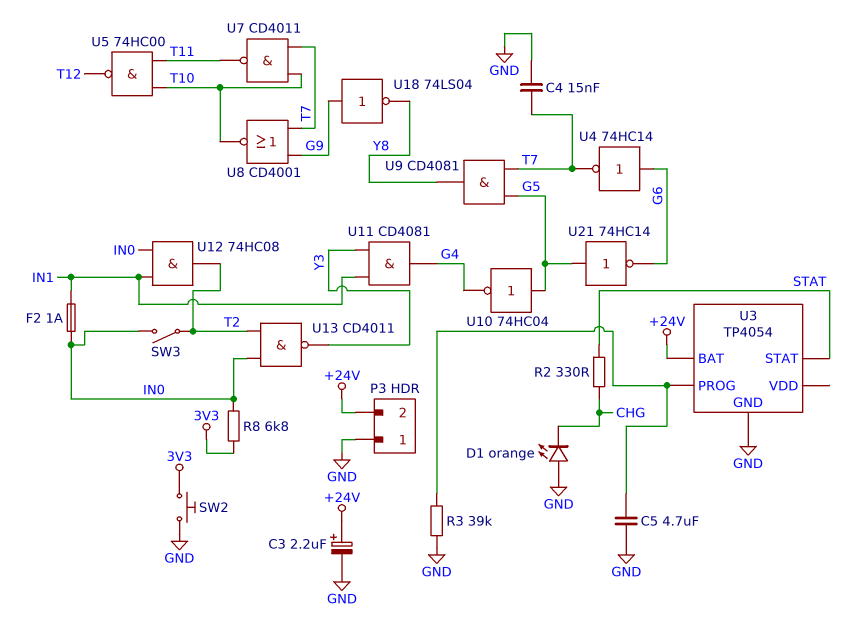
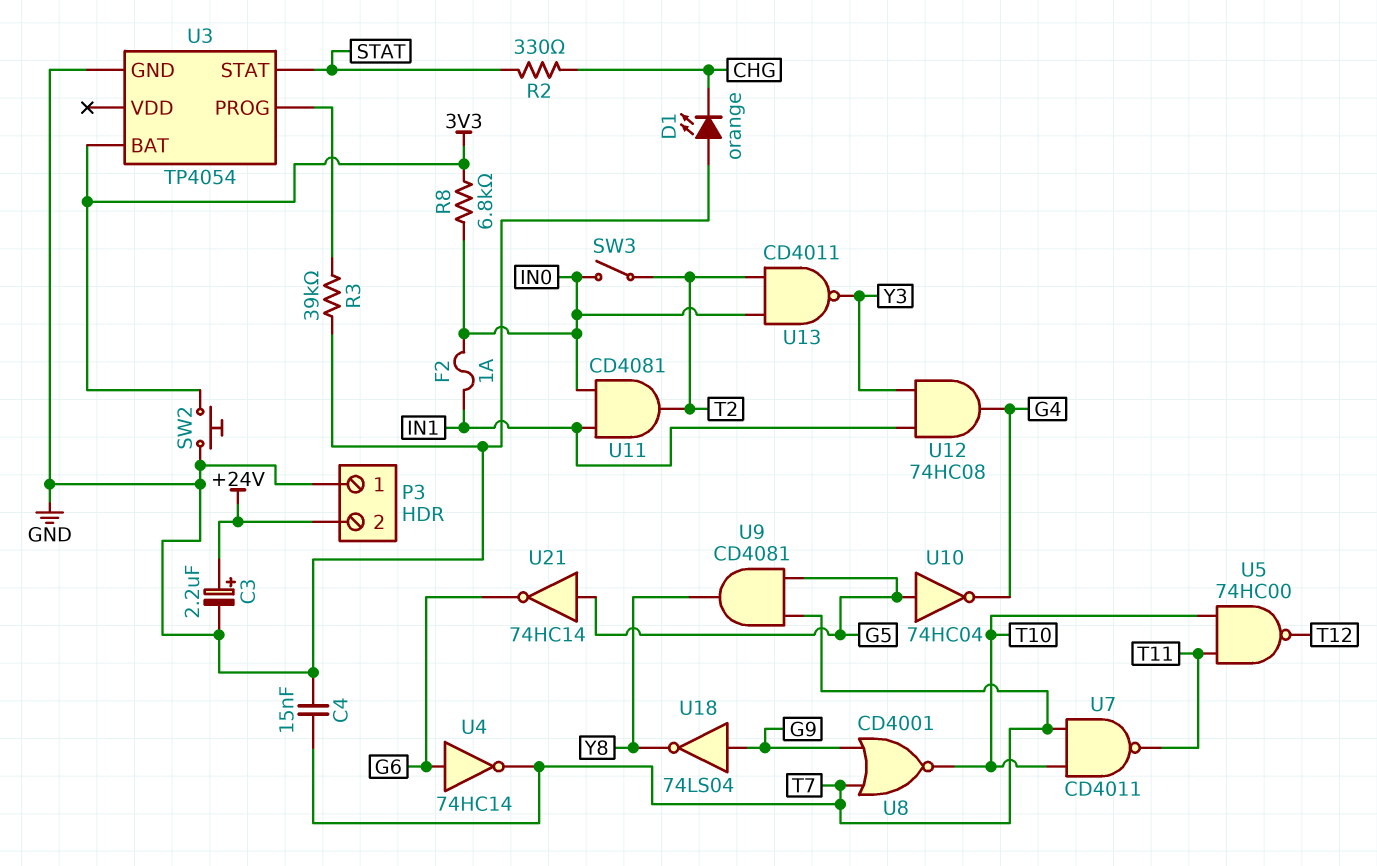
C5: 4.7uF (GND, U3/PROG) -> none
U3 pin BAT: +24V -> 3V3
U11: AND CD4081 (in IN1, in Y3, out G4) -> AND CD4081 (in IN0, in IN1, out T2)
U12: AND 74HC08 (in IN0, in IN1, out T2) -> AND 74HC08 (in IN1, in Y3, out G4)

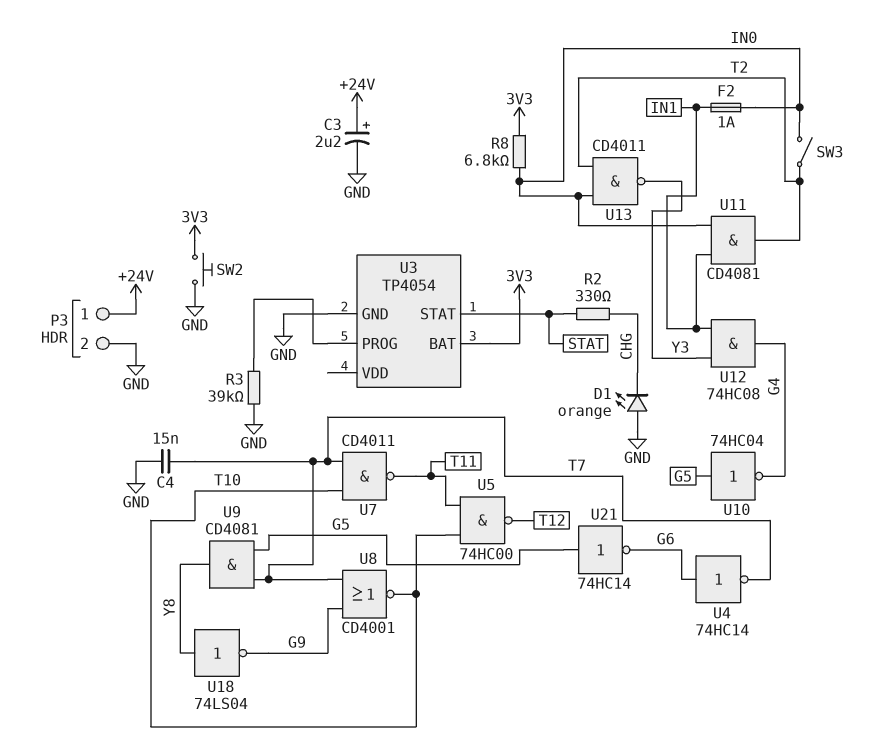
P3 pin 1: GND -> +24V
P3 pin 2: +24V -> GND
U18: NOT 74LS04 (in G9, out Y8) -> NOT 74LS04 (in Y8, out G9)

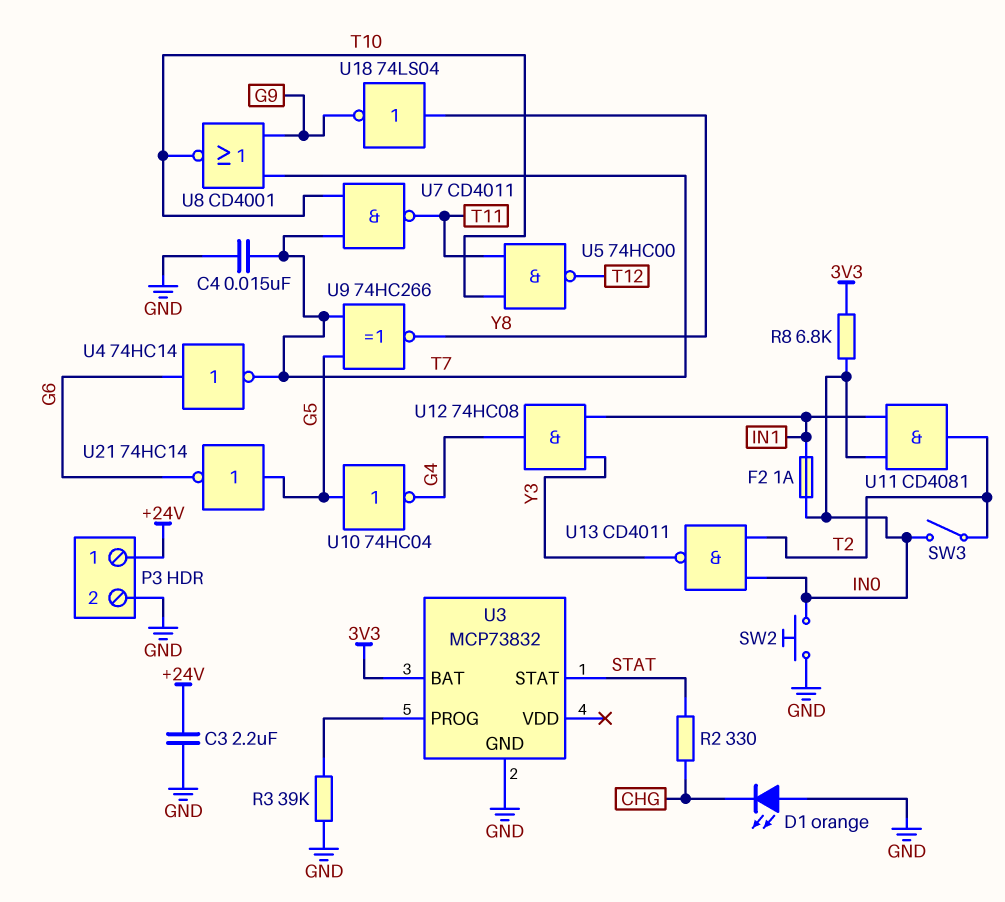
C3: 2.2uF (plus +24V, minus GND) -> 2.2uF (+24V, GND)
SW2: button (3V3, GND) -> button (GND, IN0)
U3: TP4054 -> MCP73832
U9: AND CD4081 (in G5, in T7, out Y8) -> XNOR 74HC266 (in G5, in T7, out Y8)

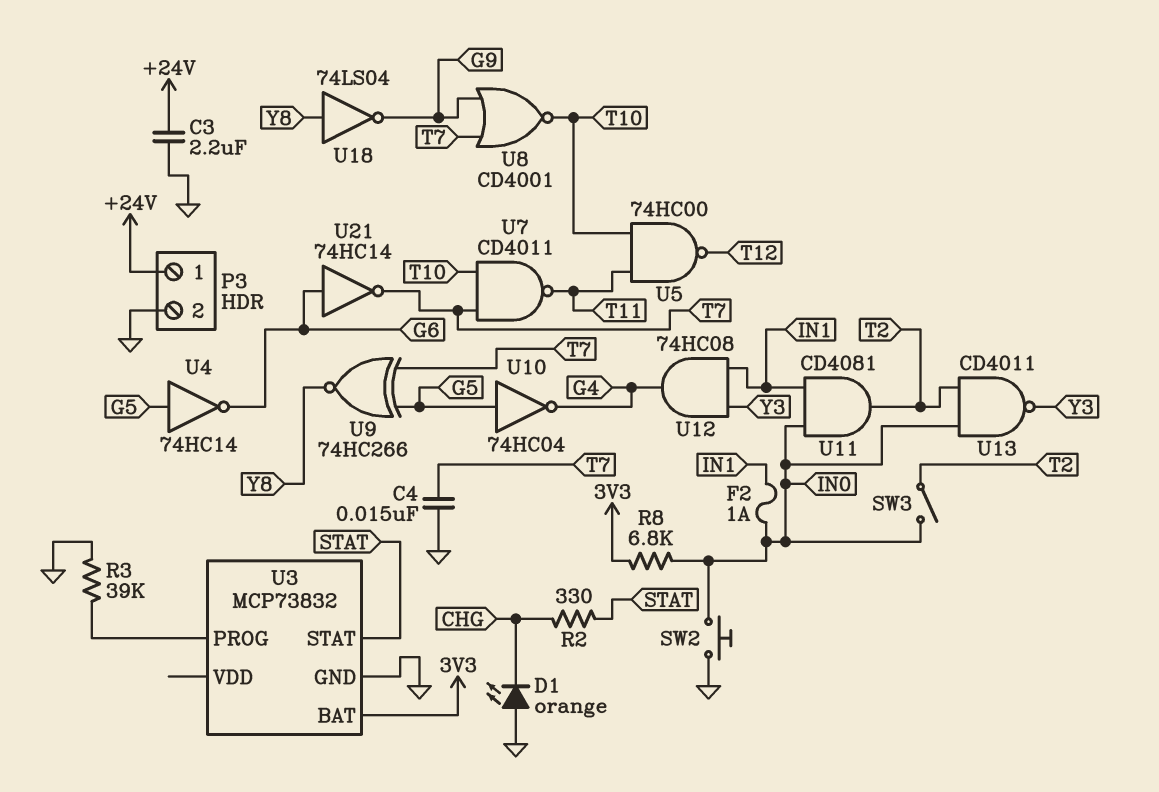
U4: NOT 74HC14 (in G6, out T7) -> NOT 74HC14 (in G5, out G6)
U21: NOT 74HC14 (in G5, out G6) -> NOT 74HC14 (in G6, out T7)

